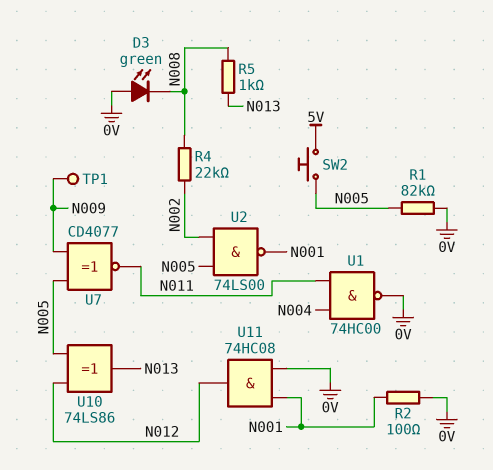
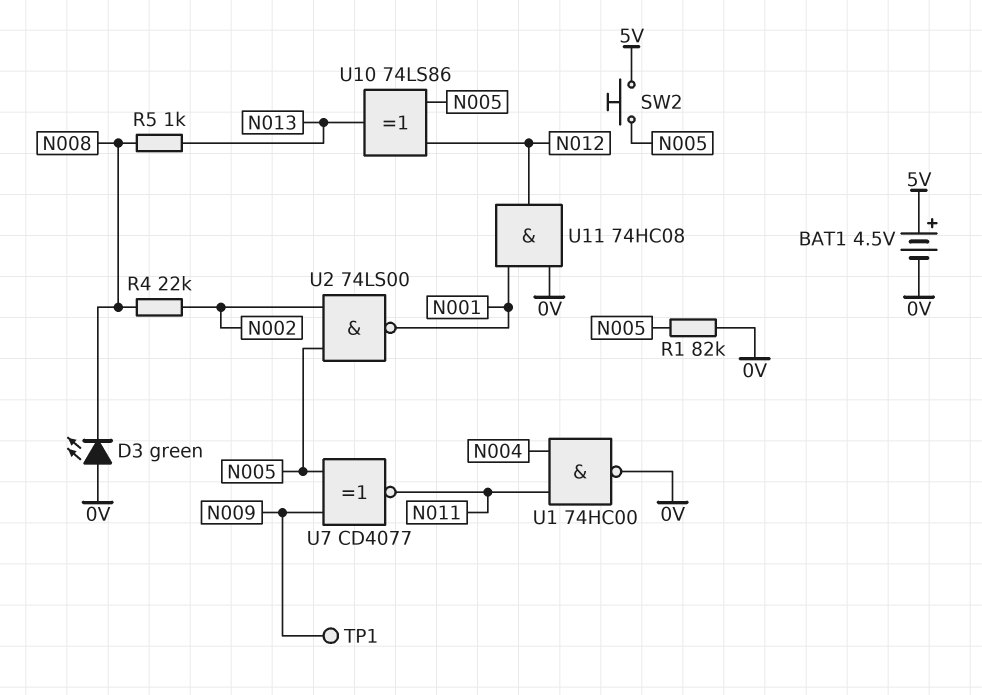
BAT1: none -> 4.5V (plus 5V, minus 0V)
R2: 100 (0V, N001) -> none

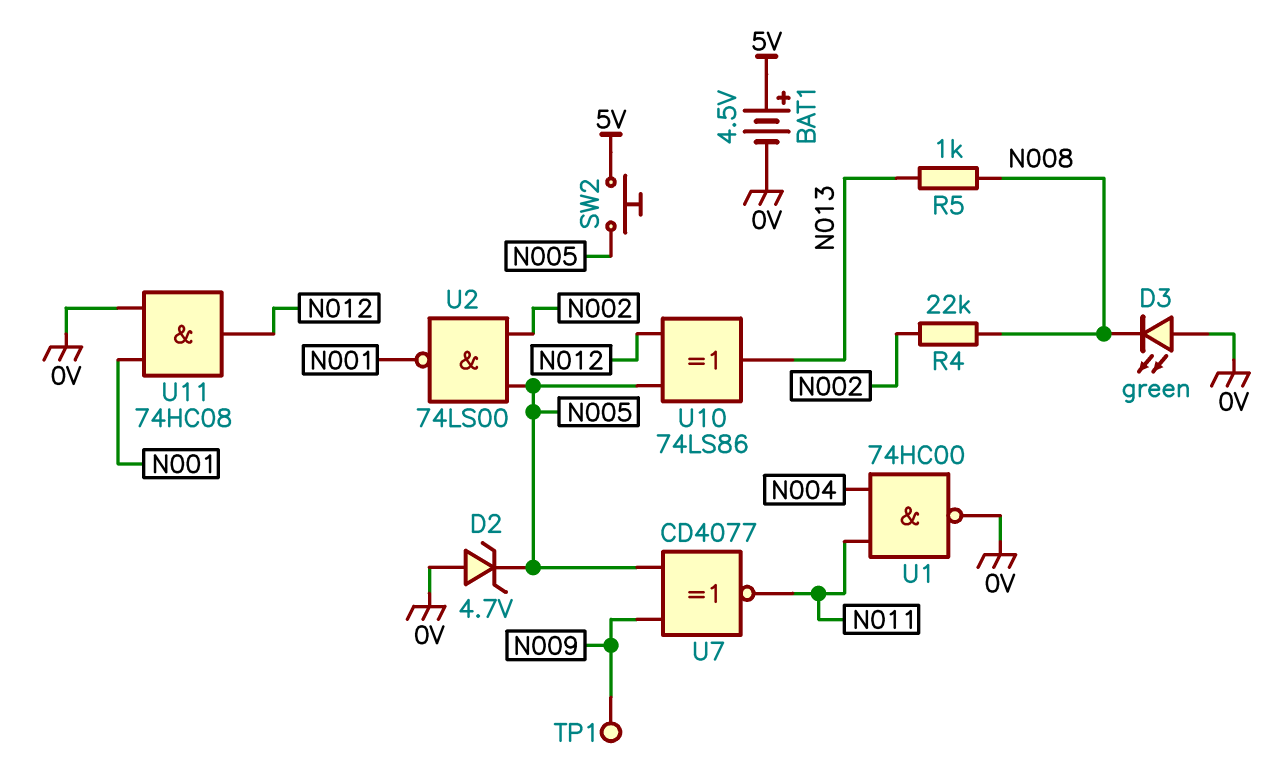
D2: none -> zener 4.7V (A 0V, K N005)
R1: 82k (0V, N005) -> none

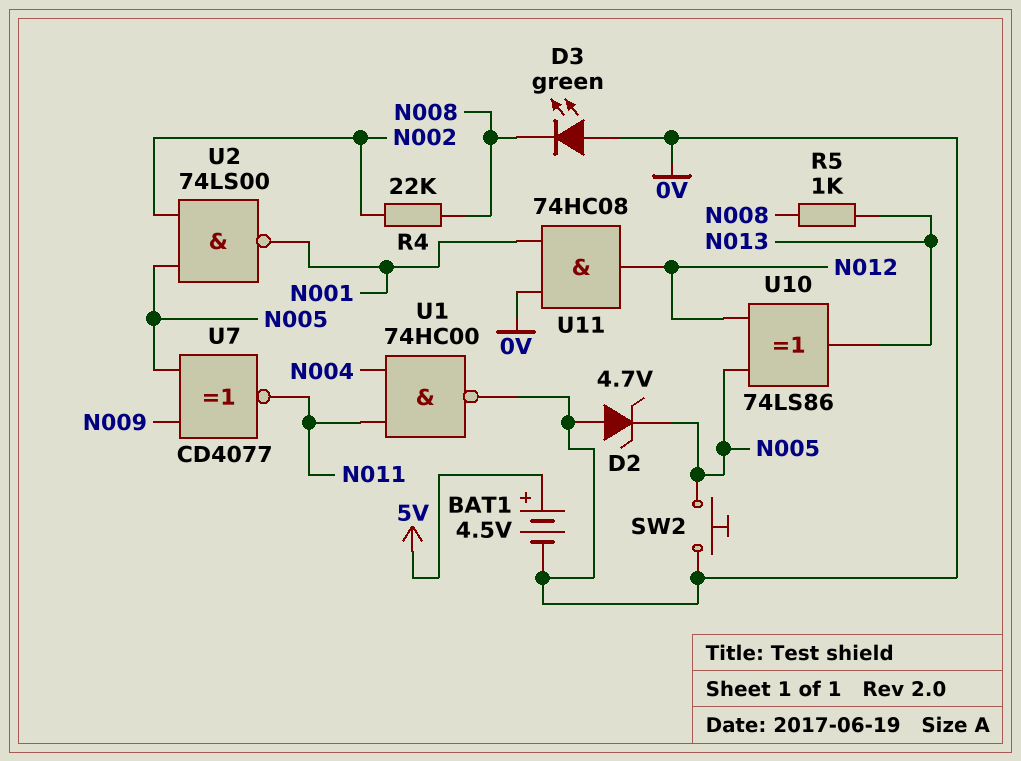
SW2: button (5V, N005) -> button (0V, N005)
TP1: test point (N009) -> none

